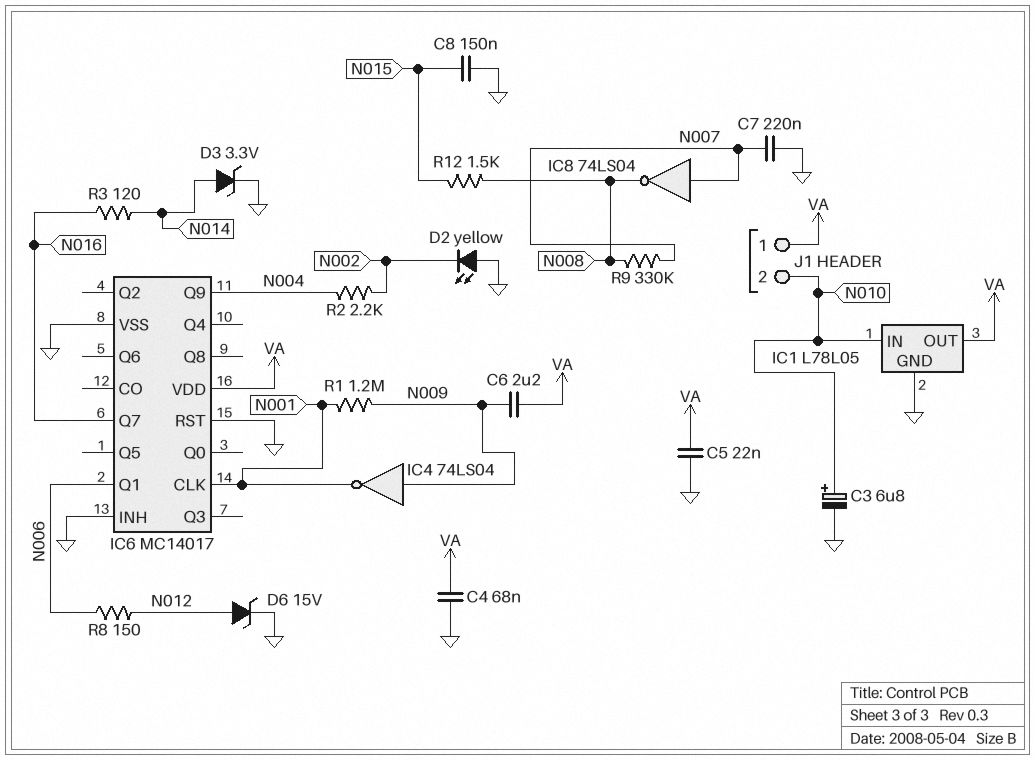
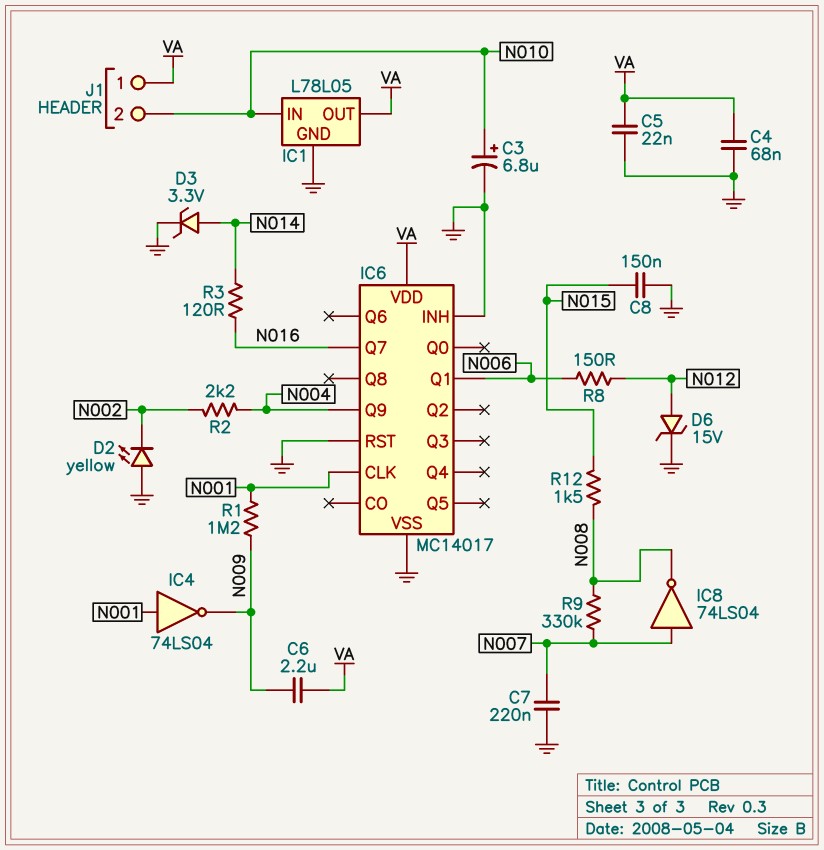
IC4: NOT 74LS04 (in N009, out N001) -> NOT 74LS04 (in N001, out N009)

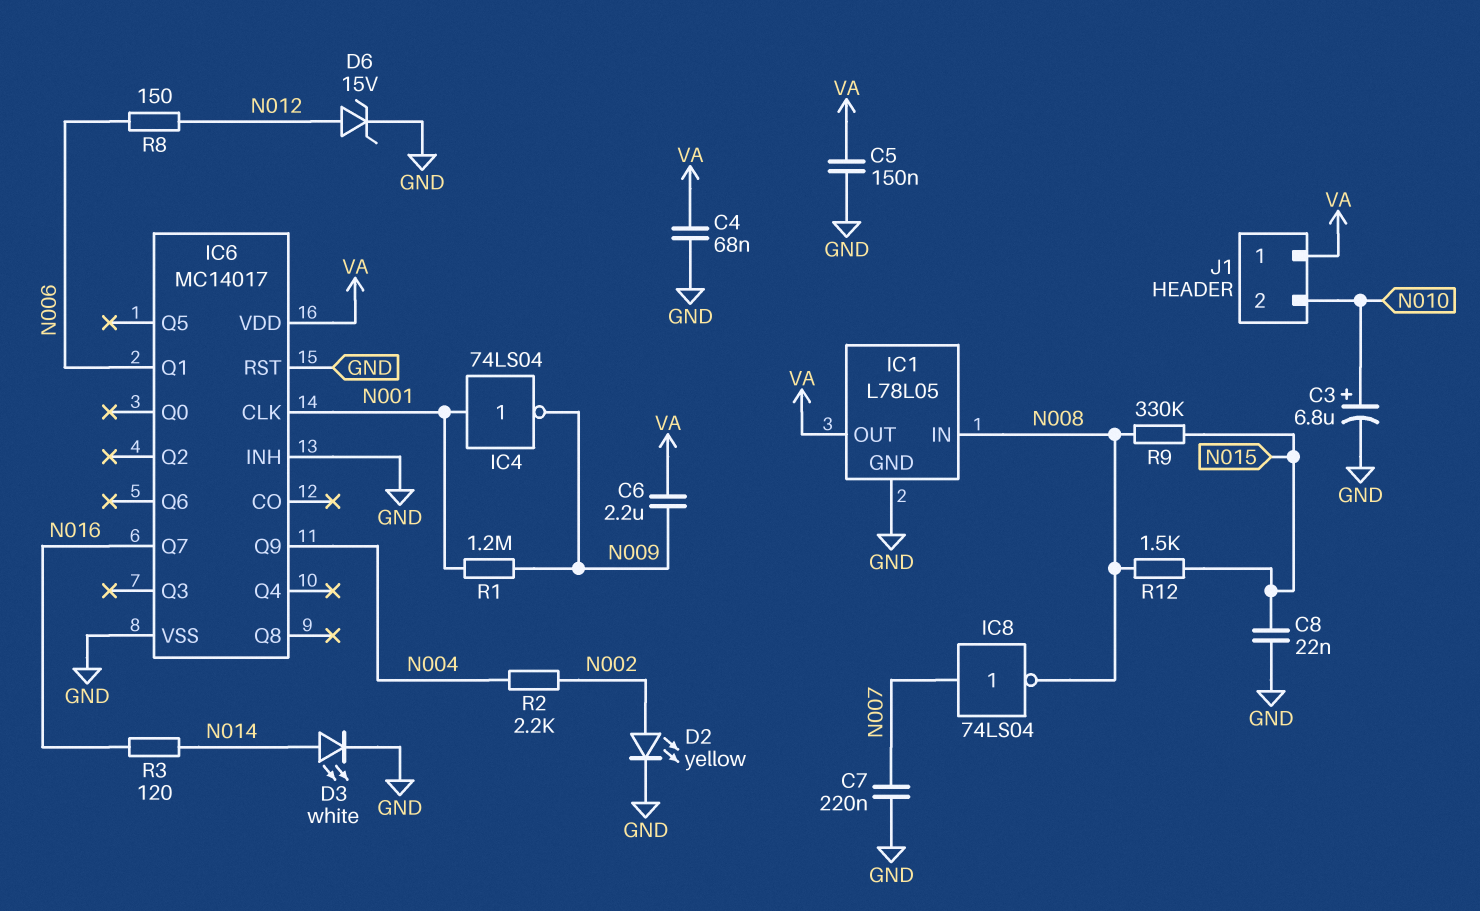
C5: 22nF (GND, VA) -> 150nF (GND, VA)
C8: 150nF (GND, N015) -> 22nF (GND, N015)
D2: LED yellow (A GND, K N002) -> LED yellow (A N002, K GND)
D3: zener 3.3V (A N014, K GND) -> LED white (A N014, K GND)
IC1 pin IN: N010 -> N008
R9: 330k (N007, N008) -> 330k (N008, N015)

